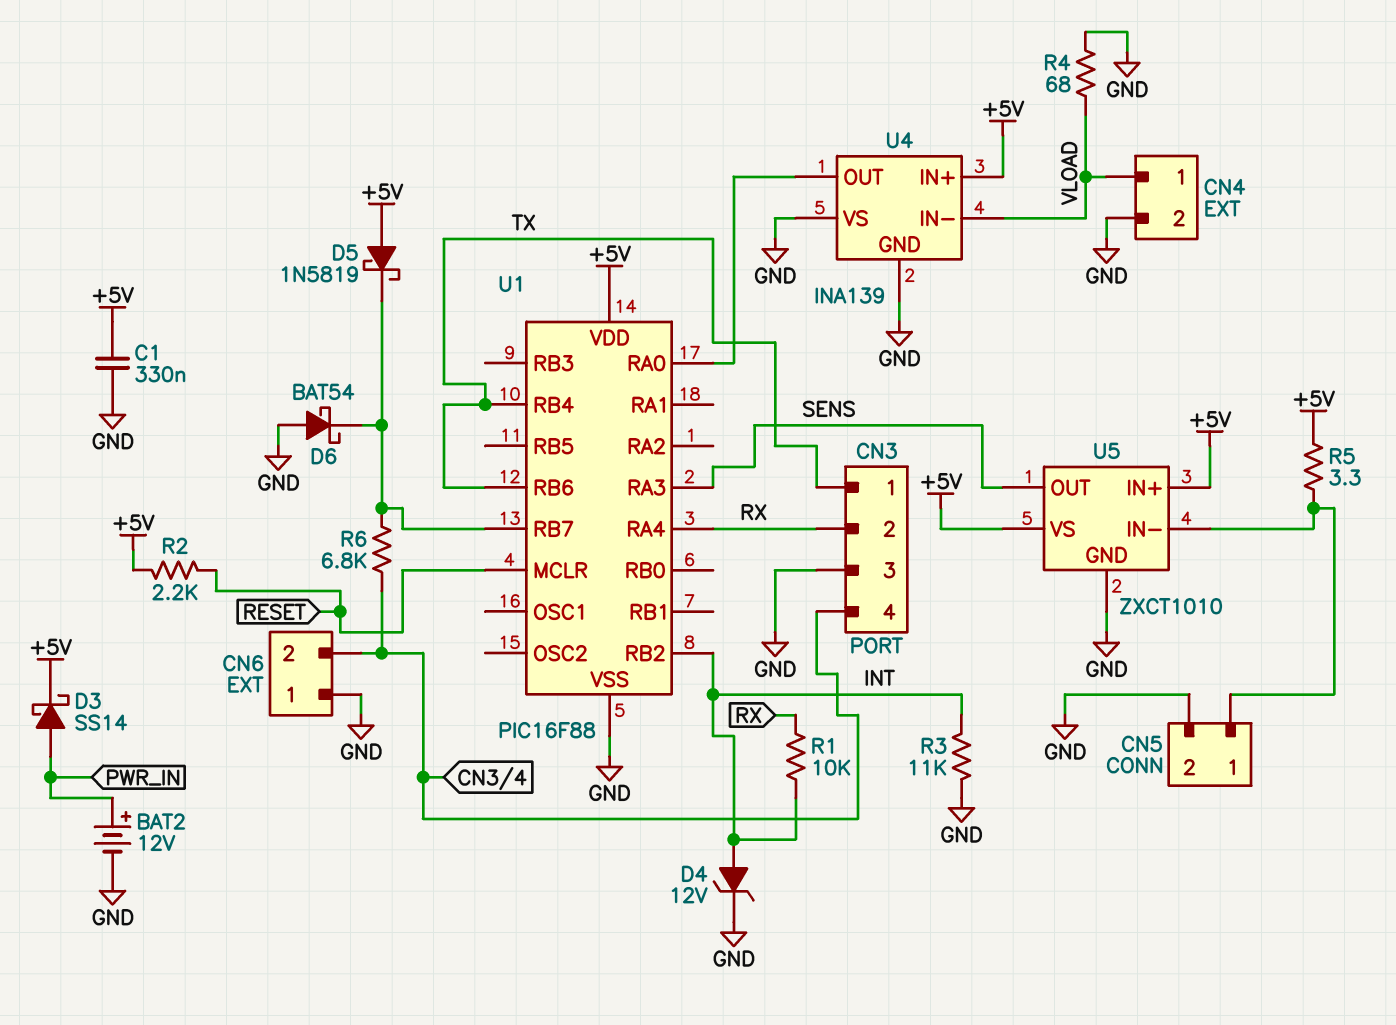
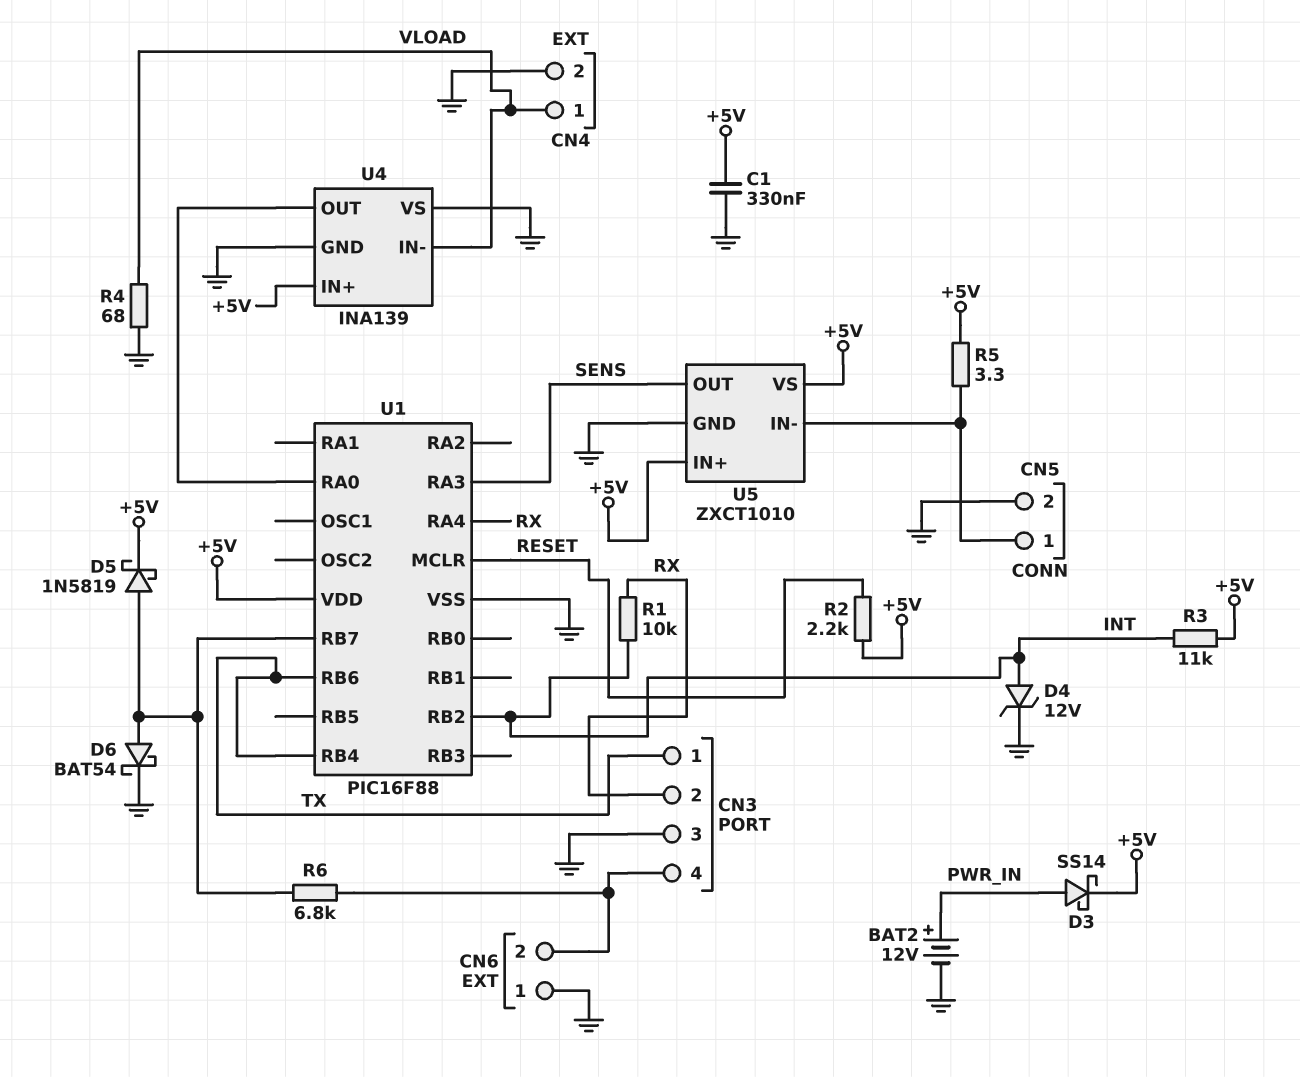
D5: schottky 1N5819 (A +5V, K U1/RB7) -> schottky 1N5819 (A U1/RB7, K +5V)
D6: schottky BAT54 (A GND, K U1/RB7) -> schottky BAT54 (A U1/RB7, K GND)
R3: 11k (GND, INT) -> 11k (+5V, INT)

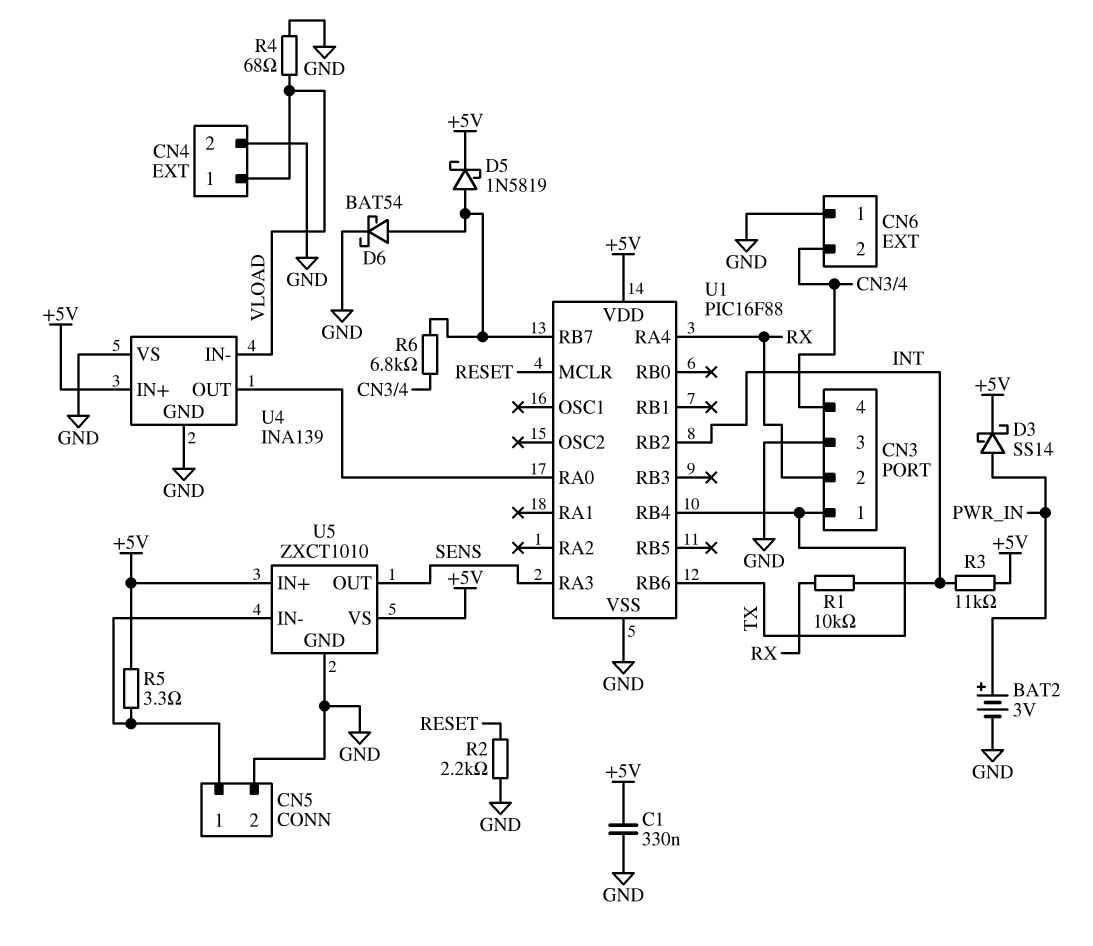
BAT2: 12V (plus PWR_IN, minus GND) -> 3V (plus PWR_IN, minus GND)
D4: zener 12V (A INT, K GND) -> none
R2: 2.2k (+5V, RESET) -> 2.2k (GND, RESET)

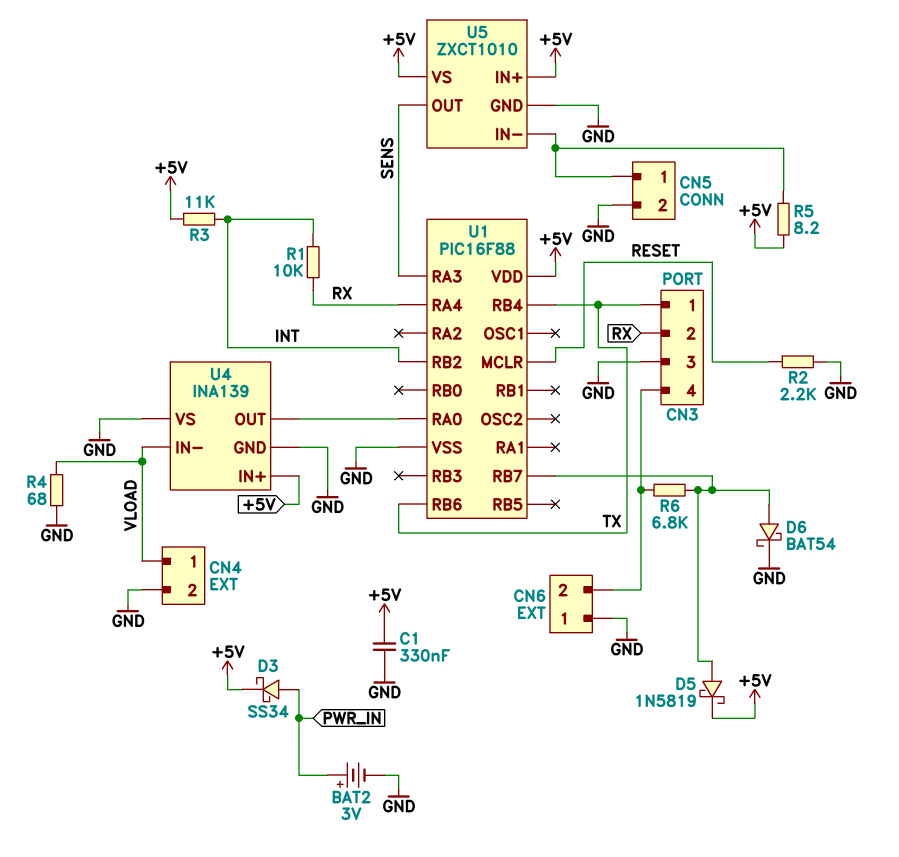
D3: schottky SS14 (A PWR_IN, K +5V) -> schottky SS34 (A PWR_IN, K +5V)
R5: 3.3 (+5V, CN5/1) -> 8.2 (+5V, CN5/1)

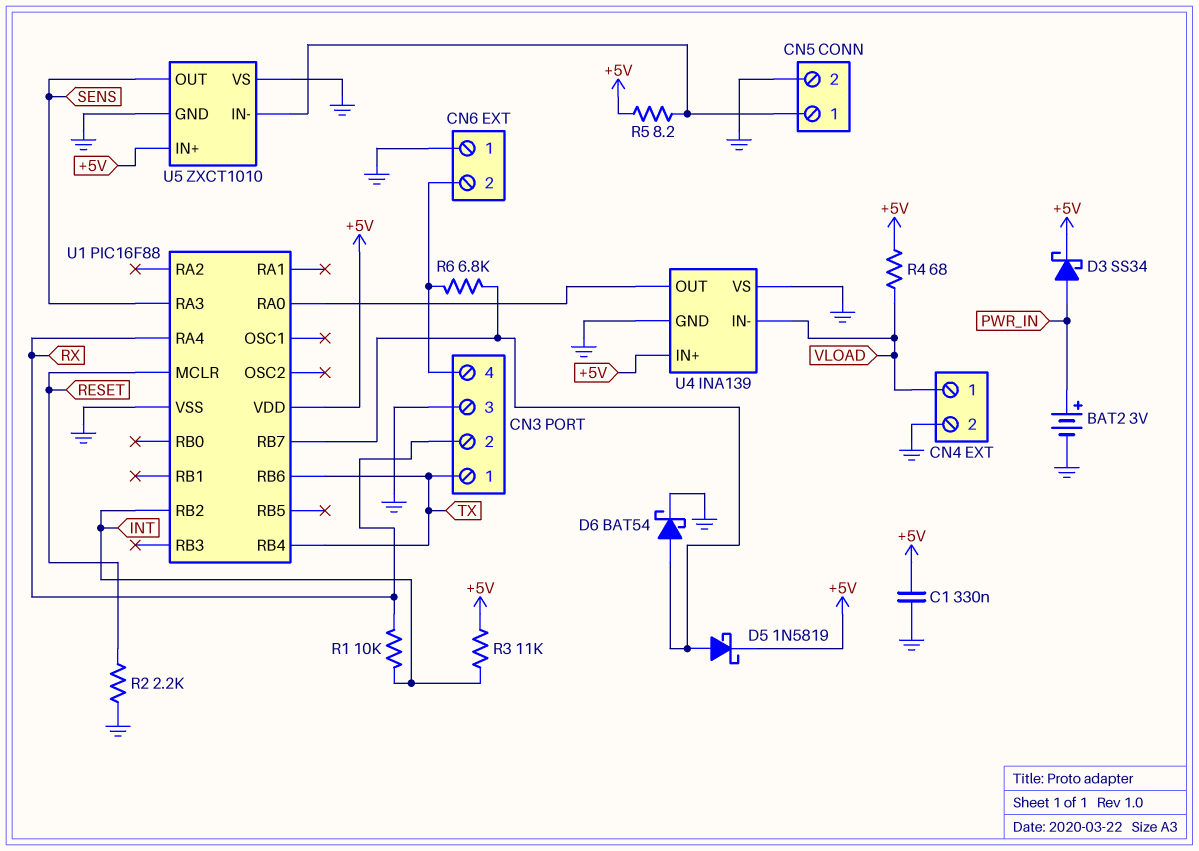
R4: 68 (GND, VLOAD) -> 68 (+5V, VLOAD)
U5 pin VS: +5V -> GND

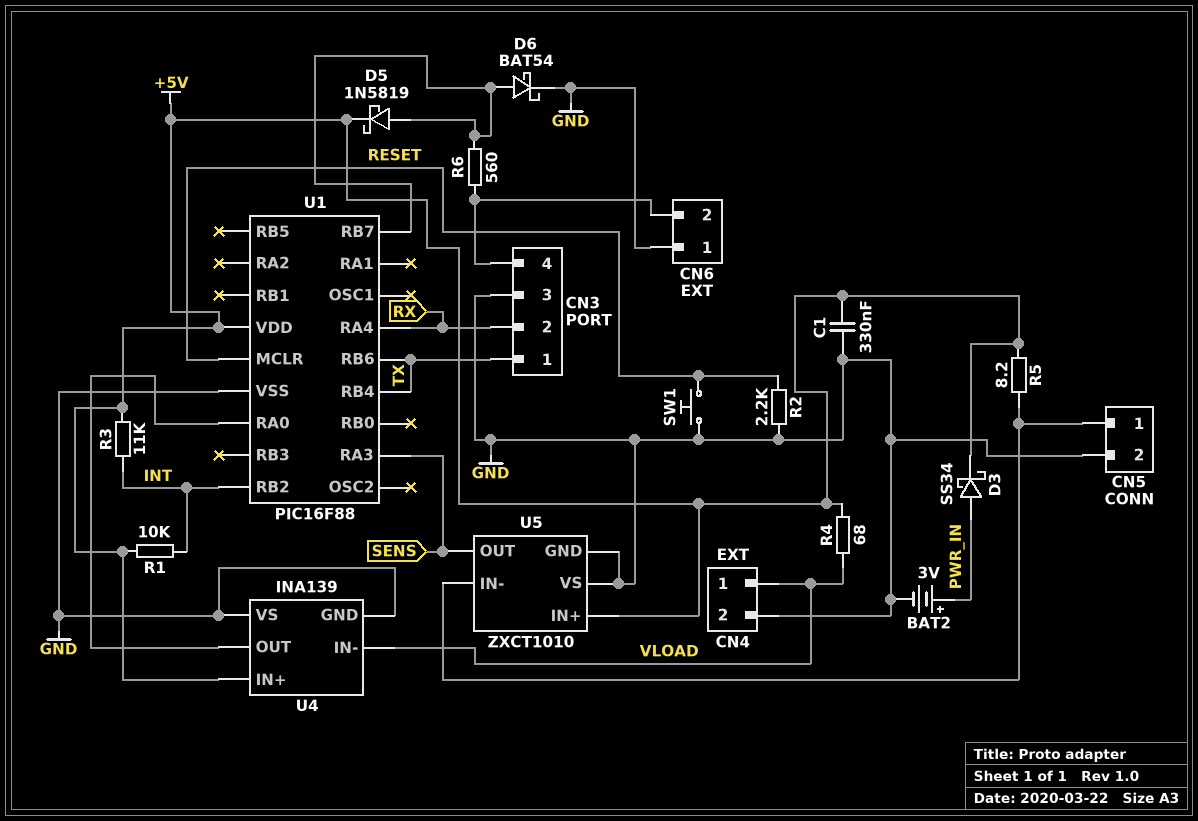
R1: 10k (INT, RX) -> 10k (+5V, INT)
R6: 6.8k (CN3/4, U1/RB7) -> 560 (CN3/4, U1/RB7)
SW1: none -> button (GND, RESET)

